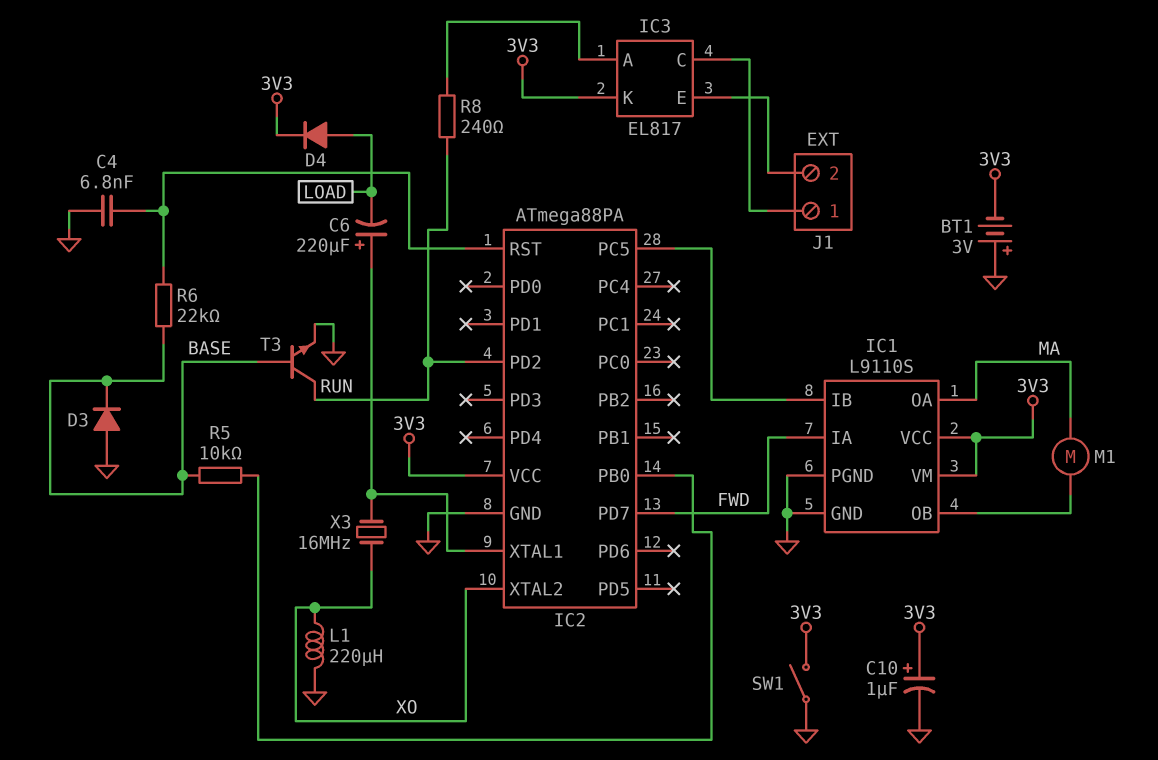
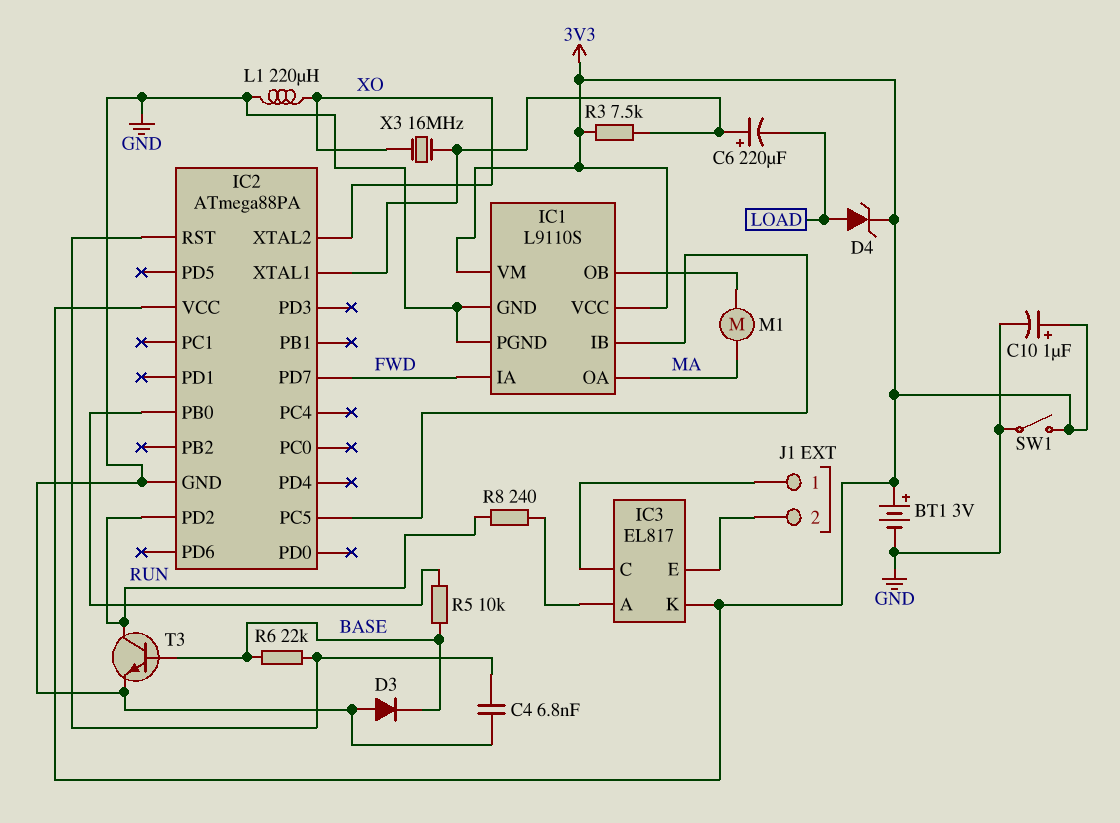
BT1: 3V (plus GND, minus 3V3) -> 3V (plus 3V3, minus GND)
D4: diode (A LOAD, K 3V3) -> zener (A LOAD, K 3V3)
R3: none -> 7.5k (3V3, IC2/XTAL1)

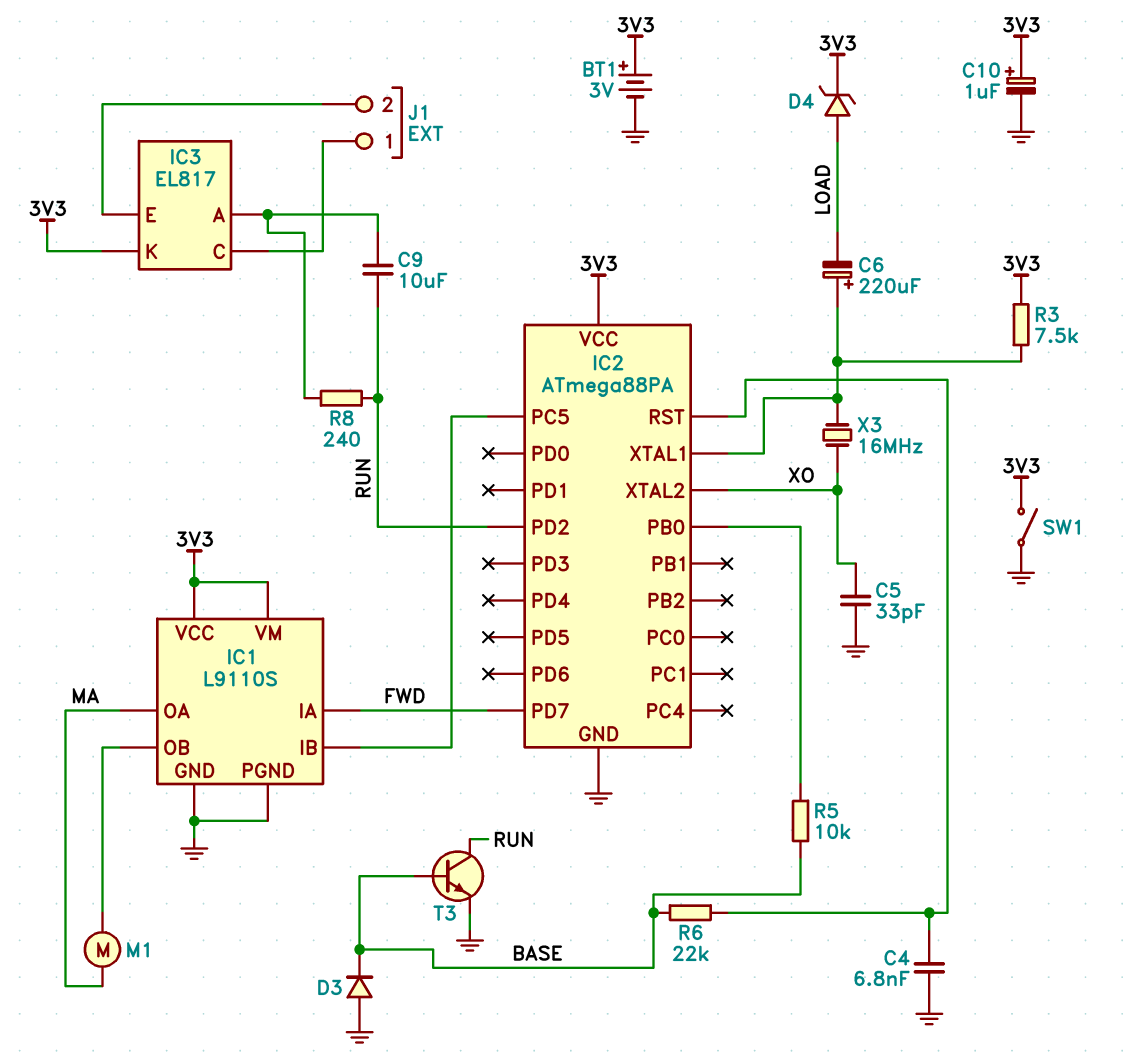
C5: none -> 33pF (GND, XO)
C9: none -> 10uF (IC3/A, RUN)
L1: 220uH (GND, XO) -> none

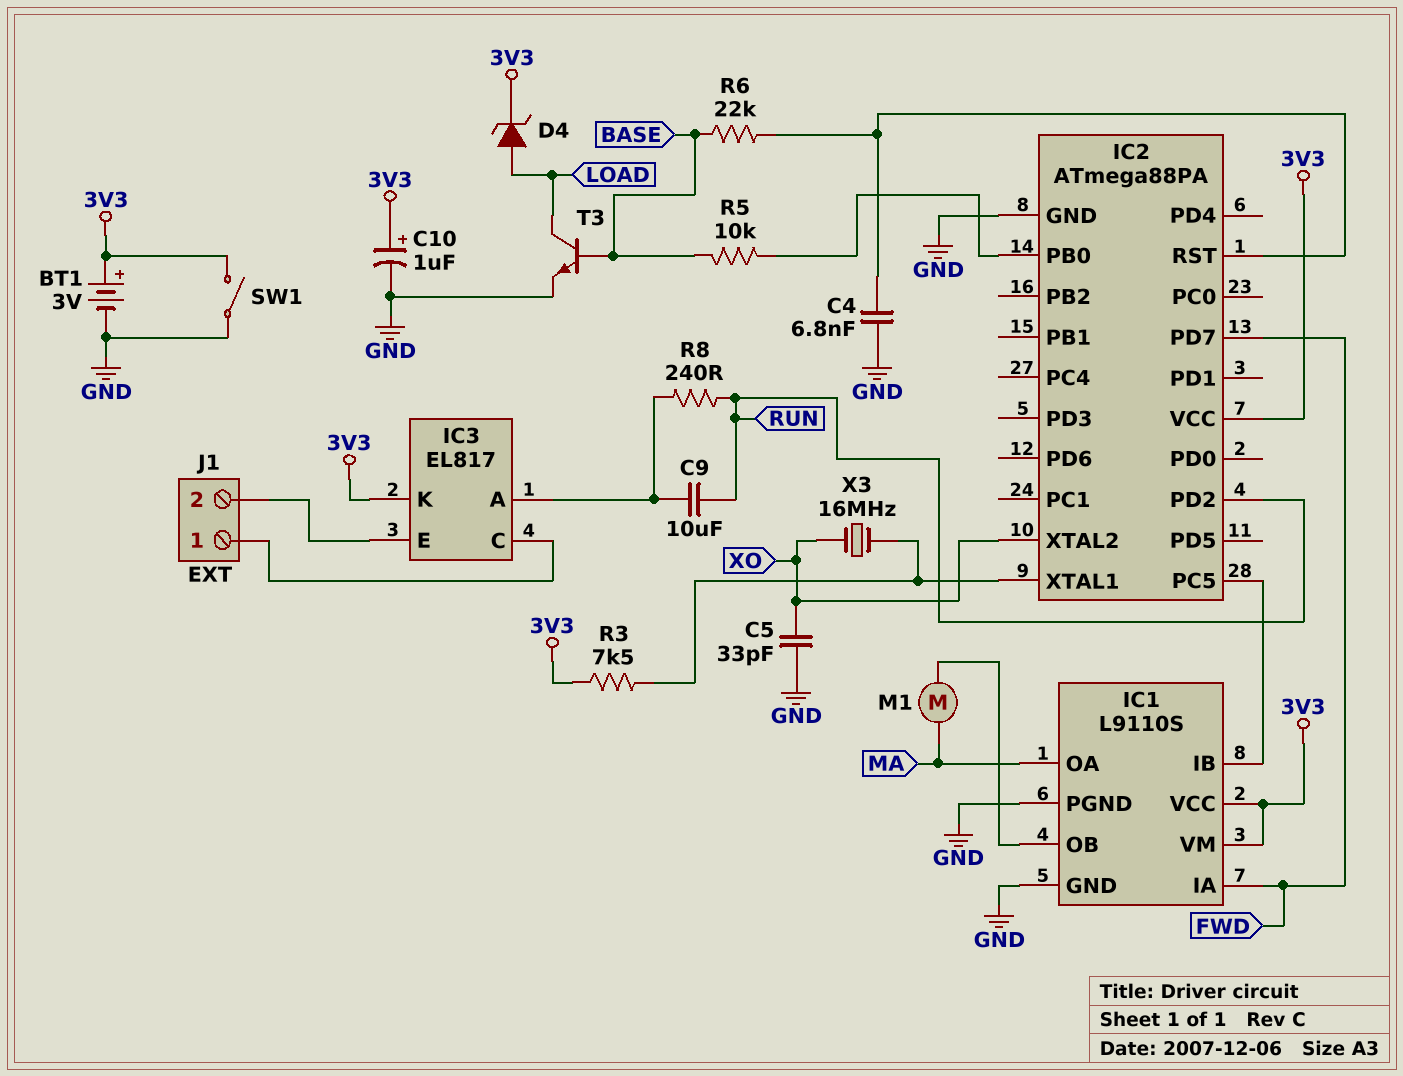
C6: 220uF (plus IC2/XTAL1, minus LOAD) -> none
D3: diode (A GND, K BASE) -> none
T3: NPN (B BASE, C RUN, E GND) -> NPN (B BASE, C LOAD, E GND)

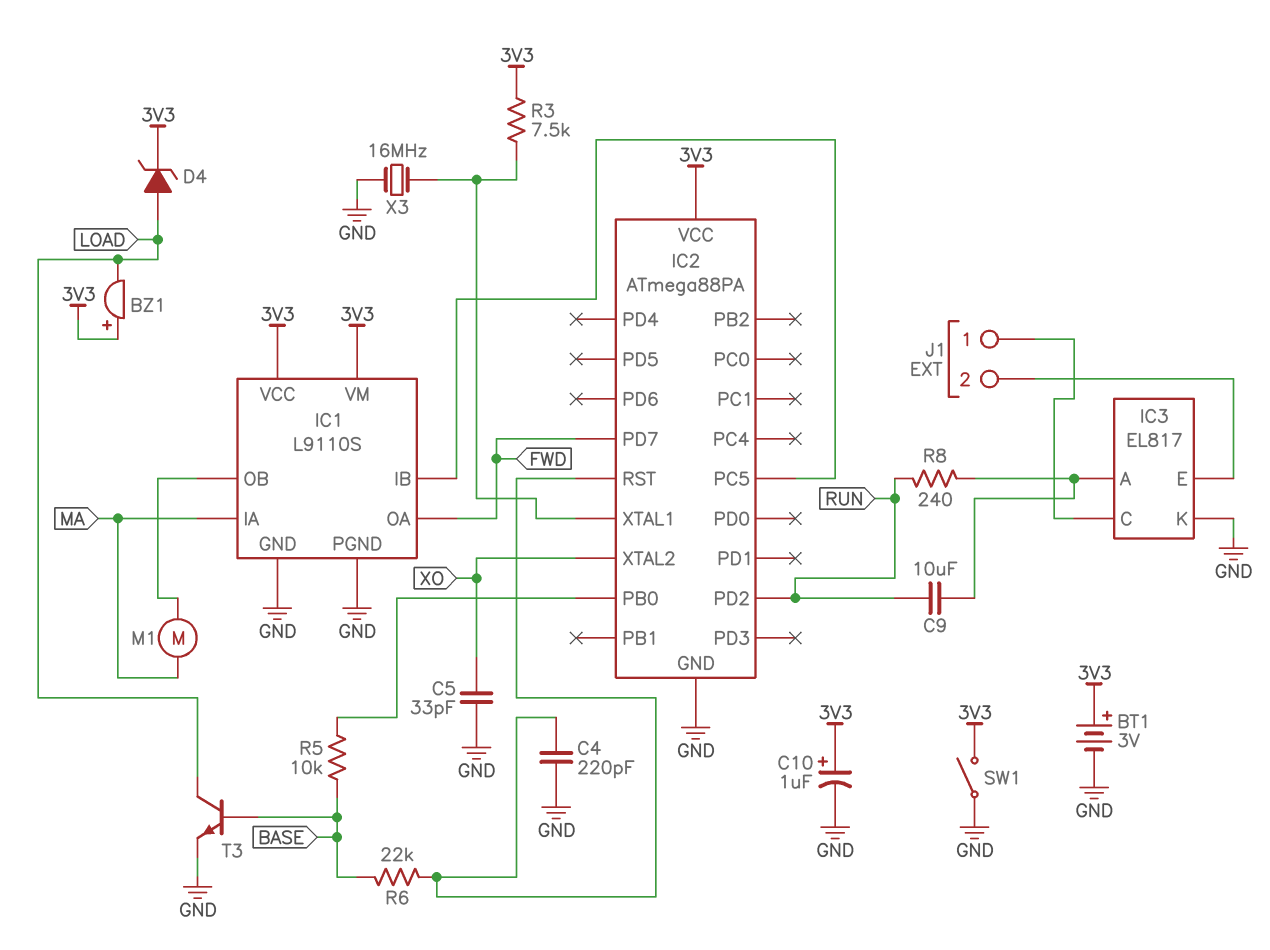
BZ1: none -> buzzer (plus 3V3, minus LOAD)
C4: 6.8nF (GND, IC2/RST) -> 220pF (GND, IC2/RST)
IC1 pin IA: FWD -> MA
IC1 pin OA: MA -> FWD
IC3 pin K: 3V3 -> GND
X3: 16MHz (IC2/XTAL1, XO) -> 16MHz (GND, IC2/XTAL1)

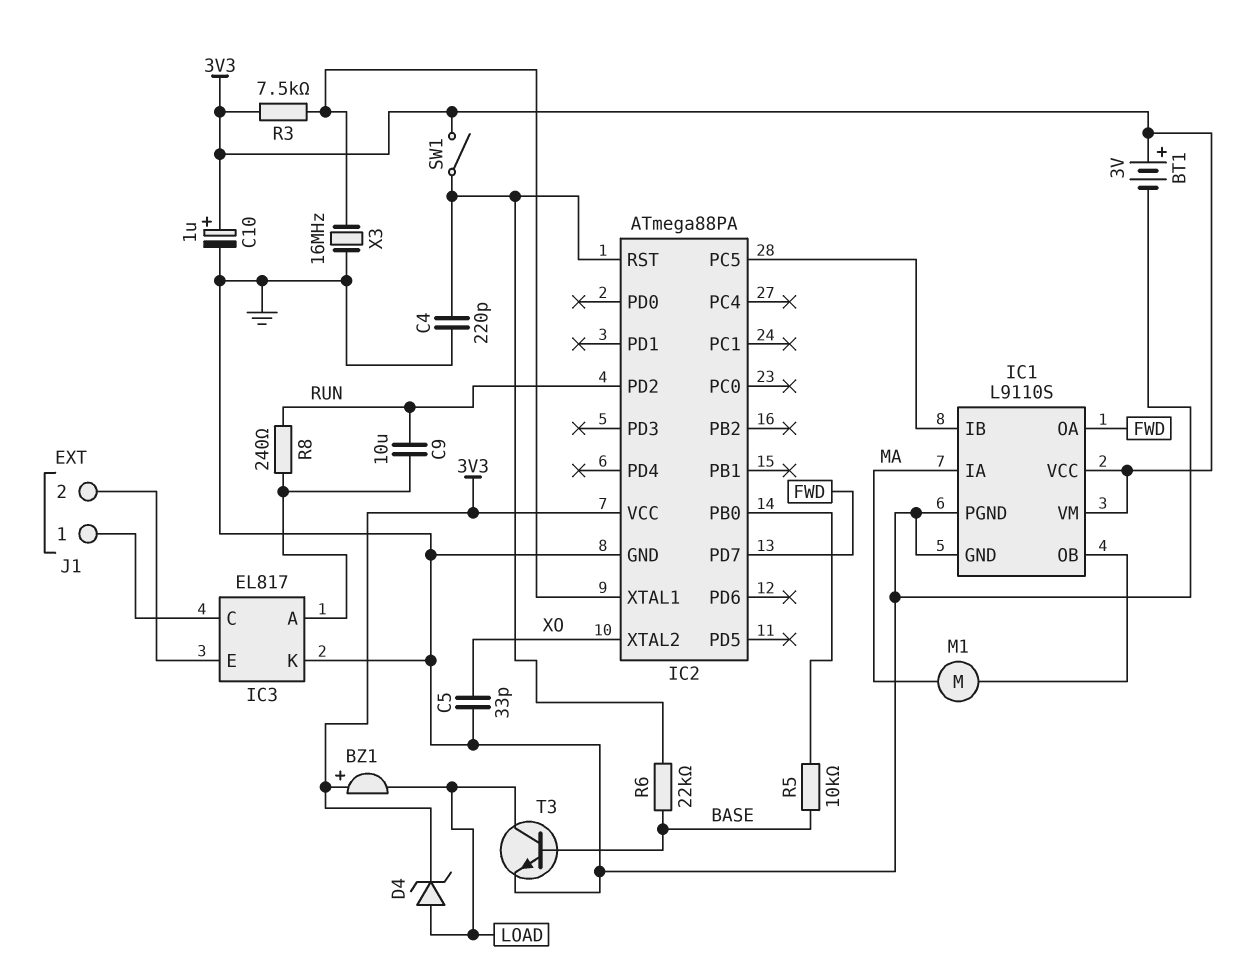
SW1: switch (3V3, GND) -> switch (3V3, IC2/RST)

